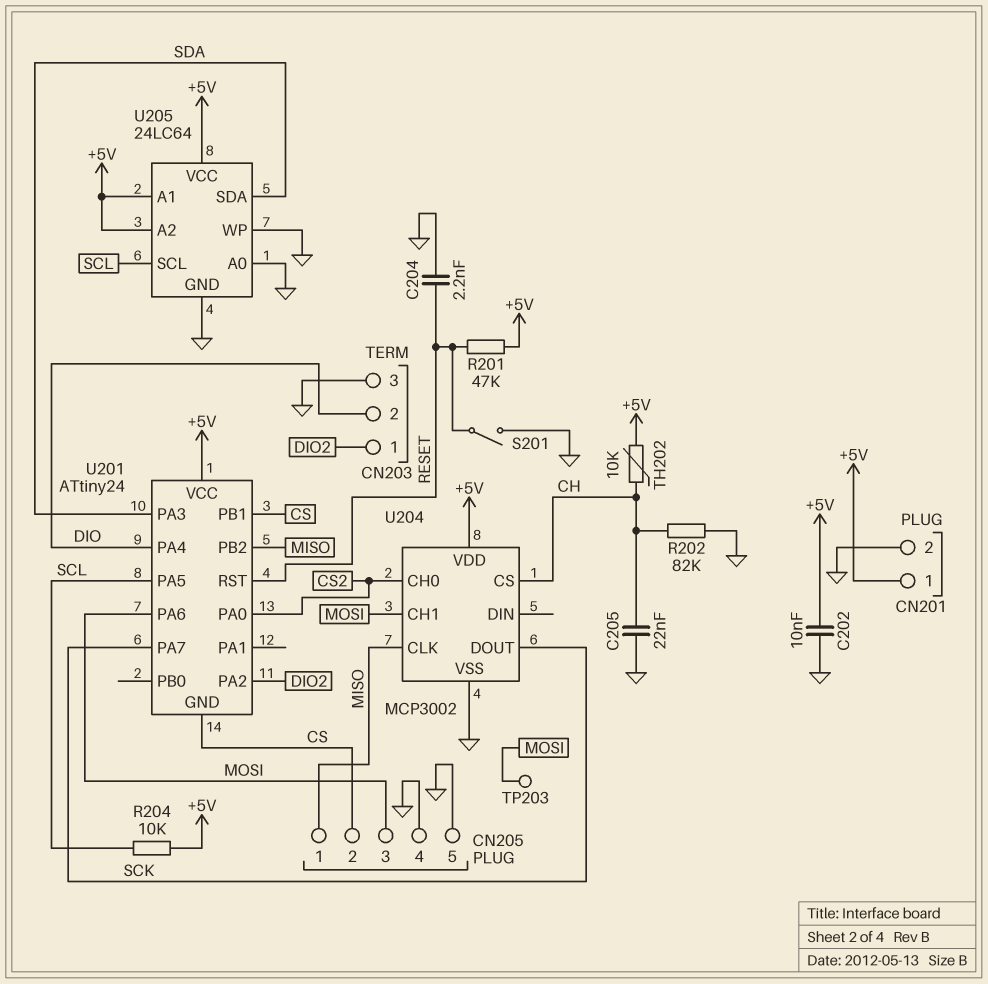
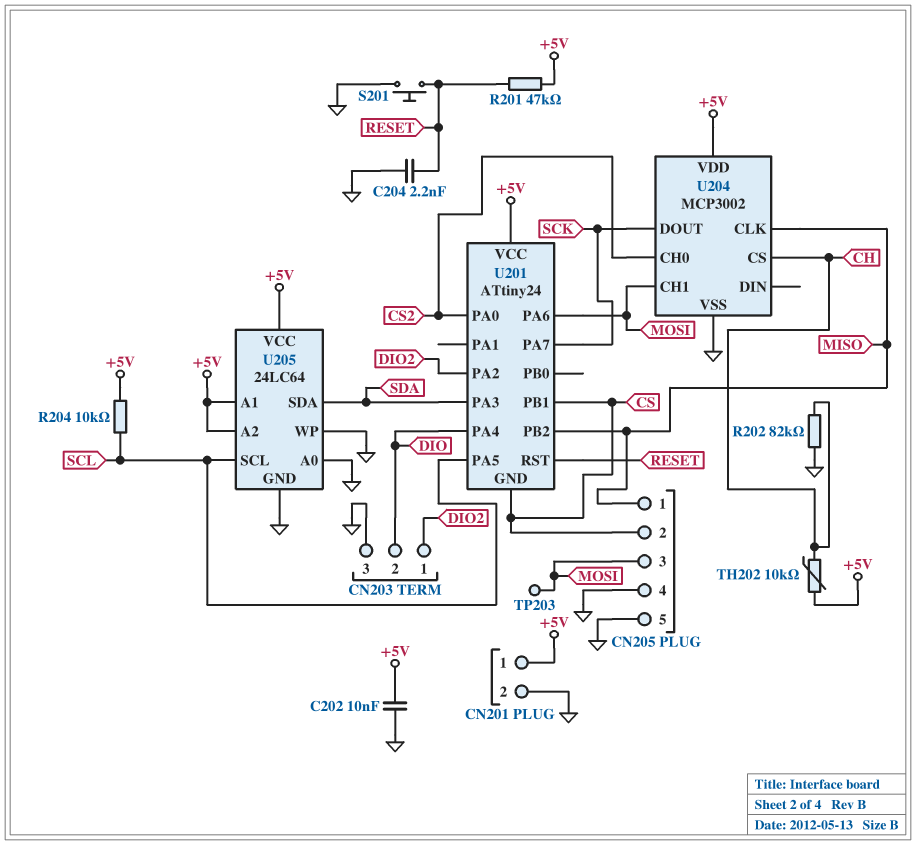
C205: 22nF (CH, GND) -> none
S201: switch (GND, RESET) -> button (GND, RESET)

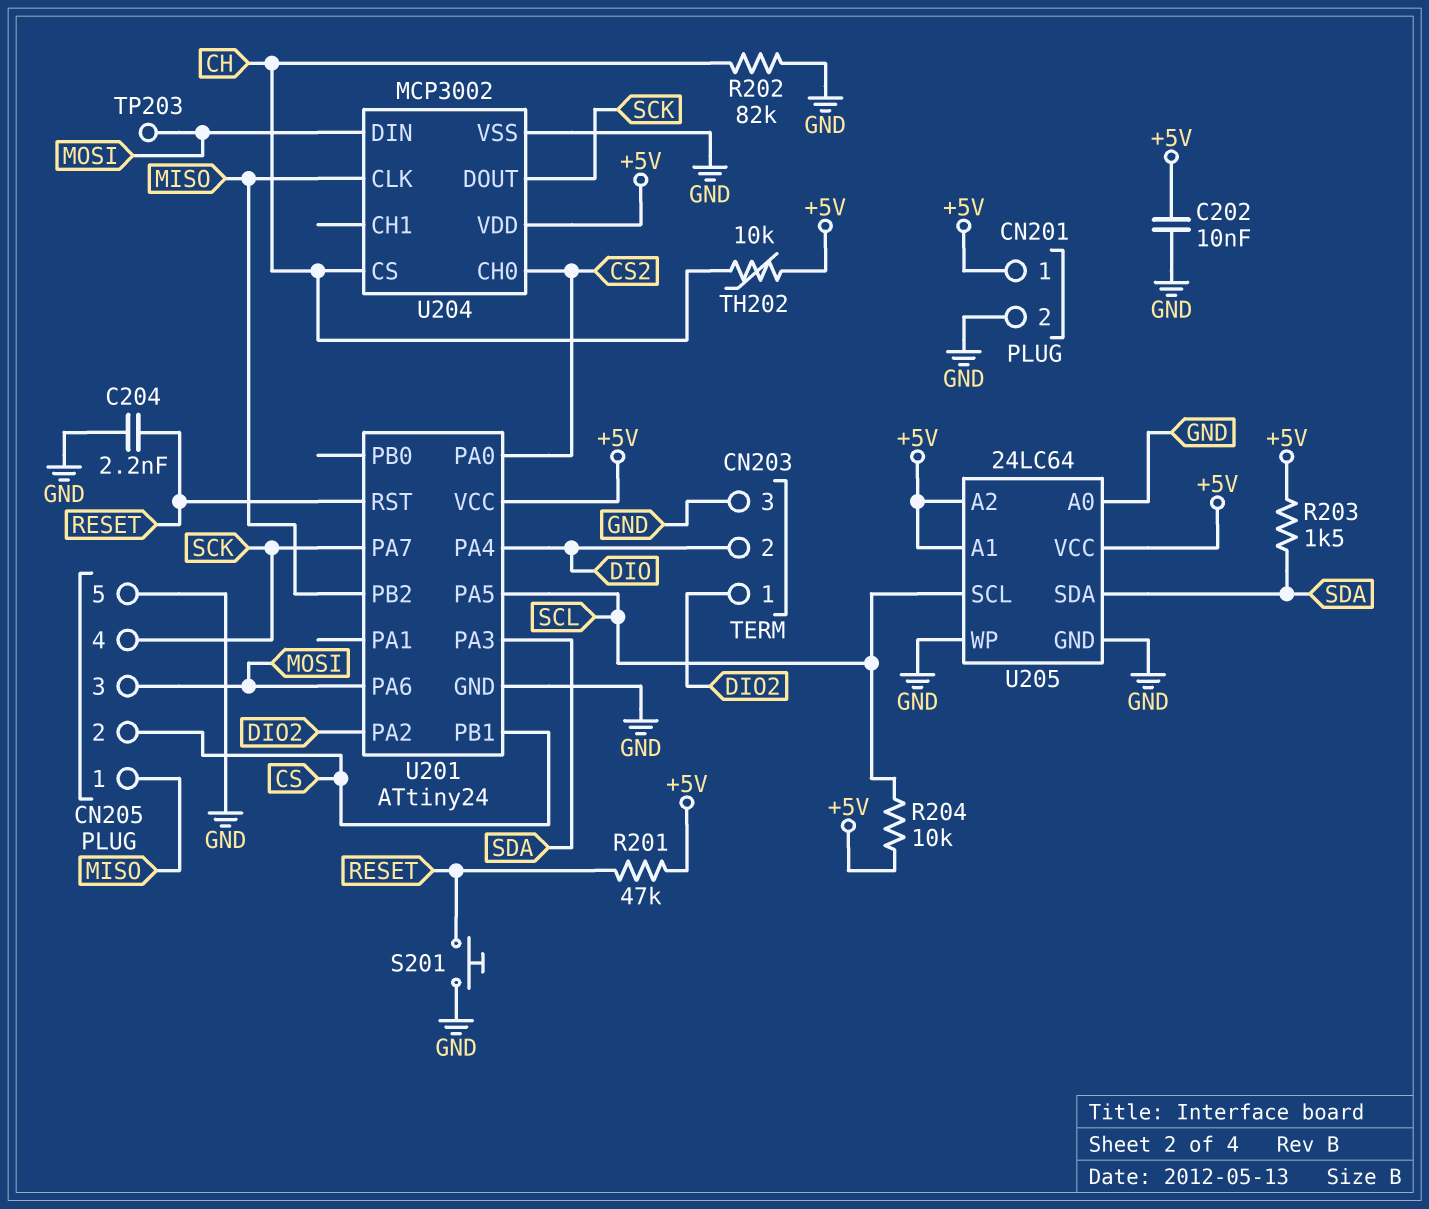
CN205 pin 4: GND -> SCK
R203: none -> 1.5k (+5V, SDA)
U201 pin GND: CS -> GND
U204 pin CH1: MOSI -> none
U204 pin DIN: none -> MOSI

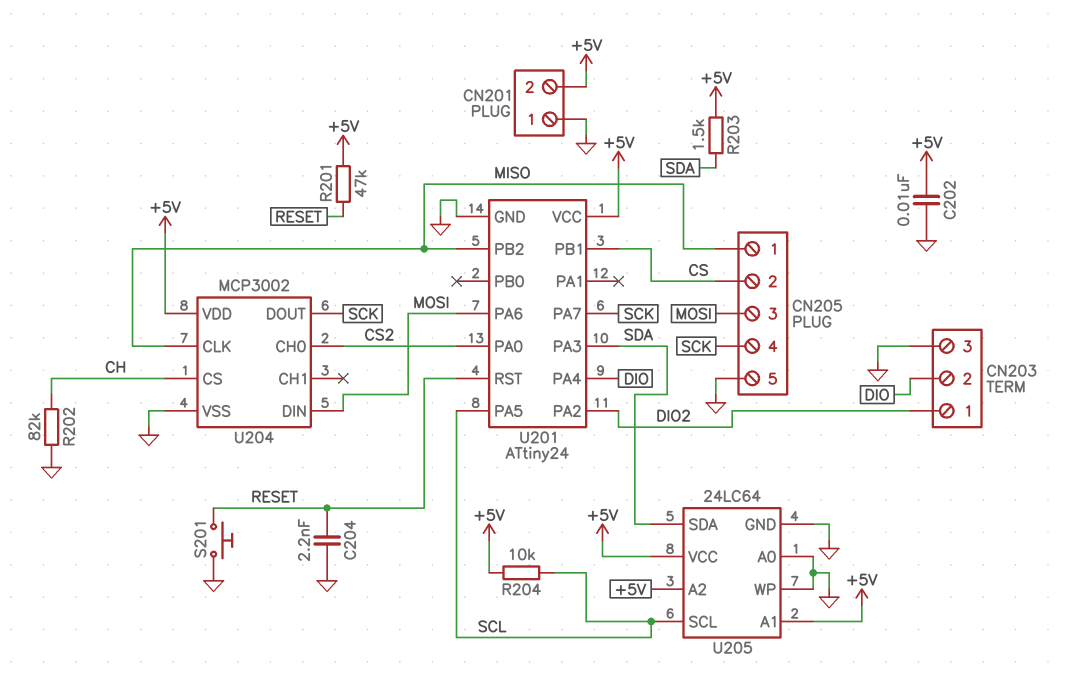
CN201 pin 1: +5V -> GND
CN201 pin 2: GND -> +5V
TH202: 10k (+5V, CH) -> none
TP203: test point (MOSI) -> none

